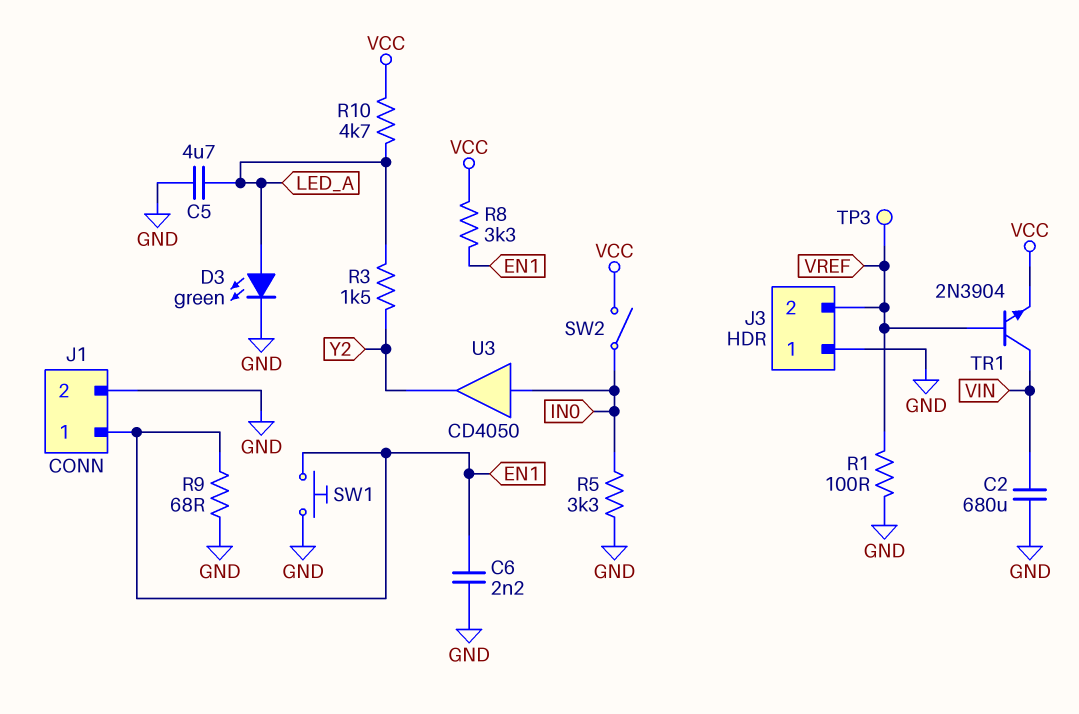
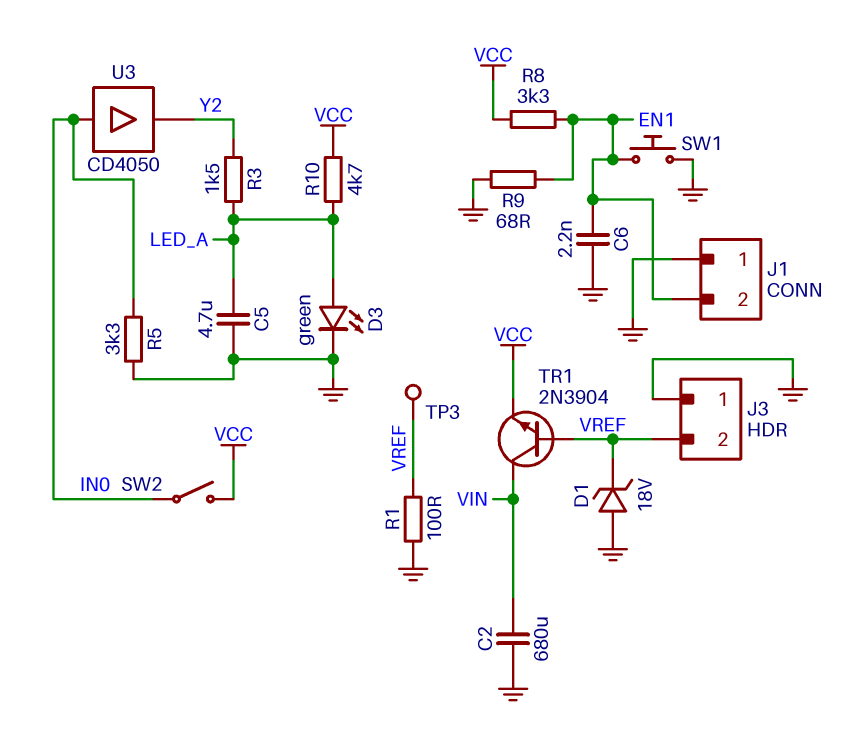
D1: none -> zener 18V (A GND, K VREF)
J1 pin 1: EN1 -> GND
J1 pin 2: GND -> EN1

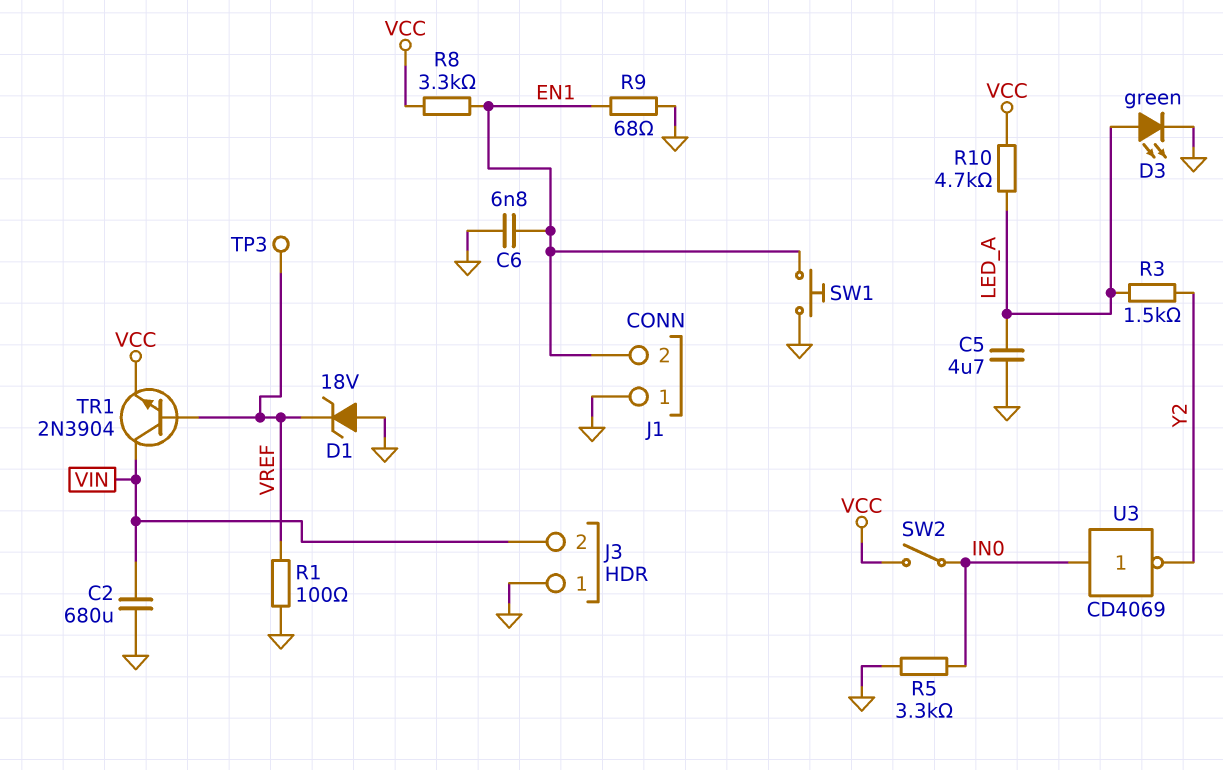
C6: 2.2nF (EN1, GND) -> 6.8nF (EN1, GND)
J3 pin 2: VREF -> VIN
U3: buffer CD4050 (in IN0, out Y2) -> NOT CD4069 (in IN0, out Y2)

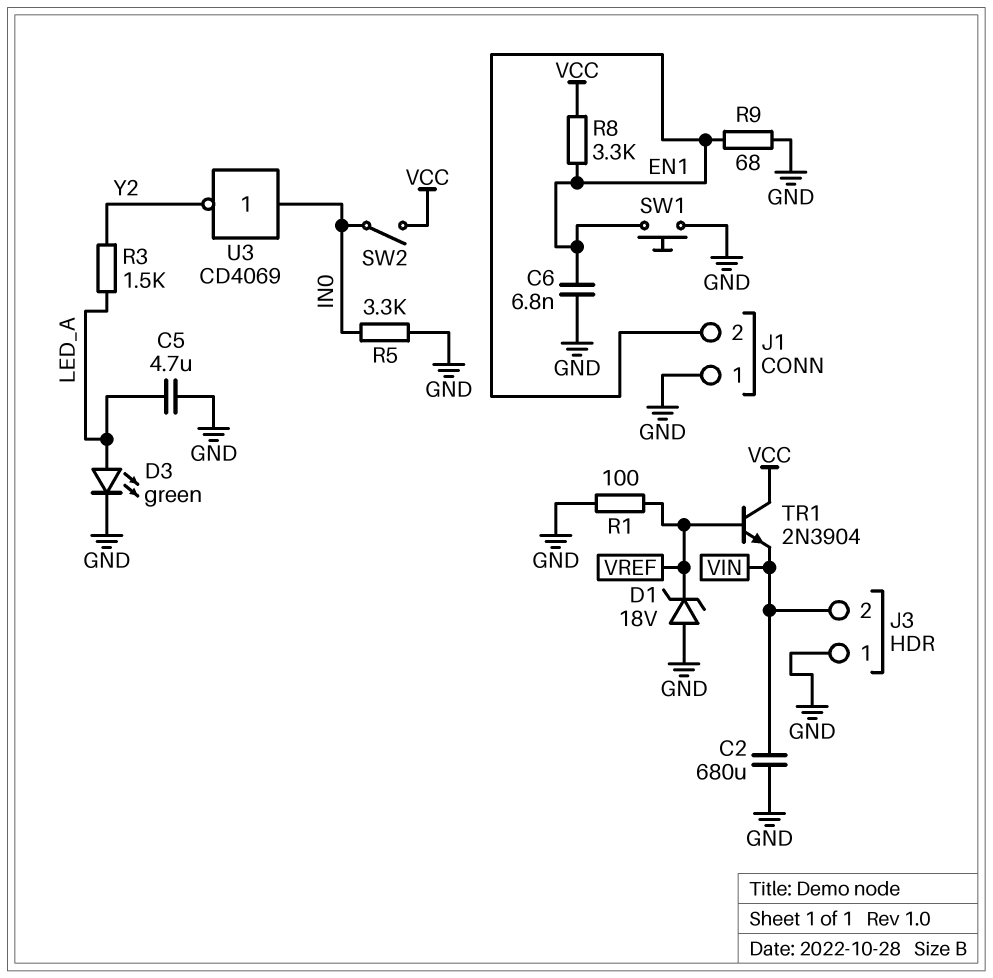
R10: 4.7k (LED_A, VCC) -> none
TP3: test point (VREF) -> none
TR1: NPN 2N3904 (B VREF, C VIN, E VCC) -> NPN 2N3904 (B VREF, C VCC, E VIN)

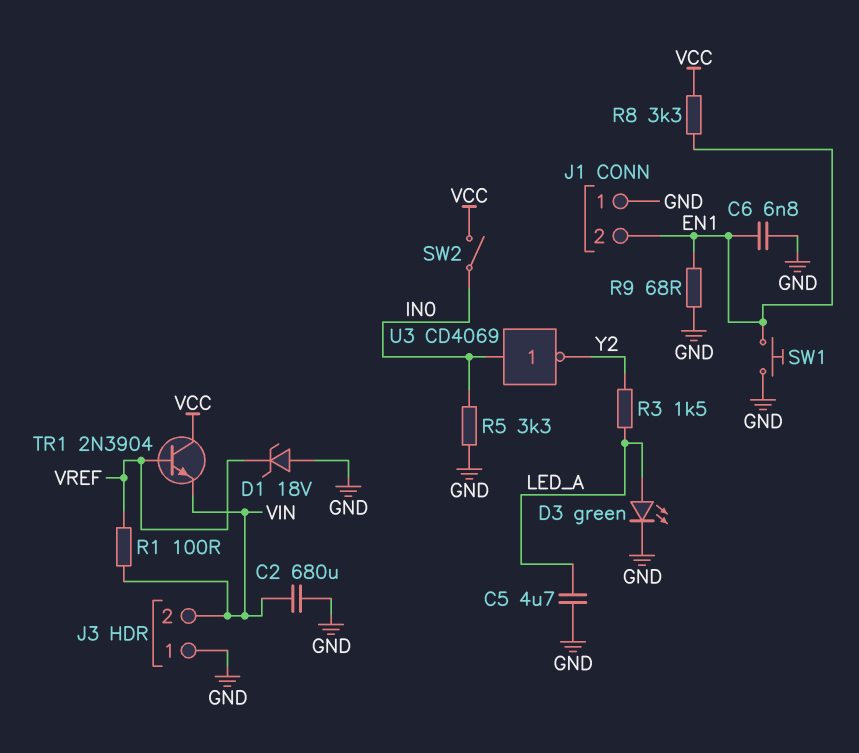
R1: 100 (GND, VREF) -> 100 (VIN, VREF)

